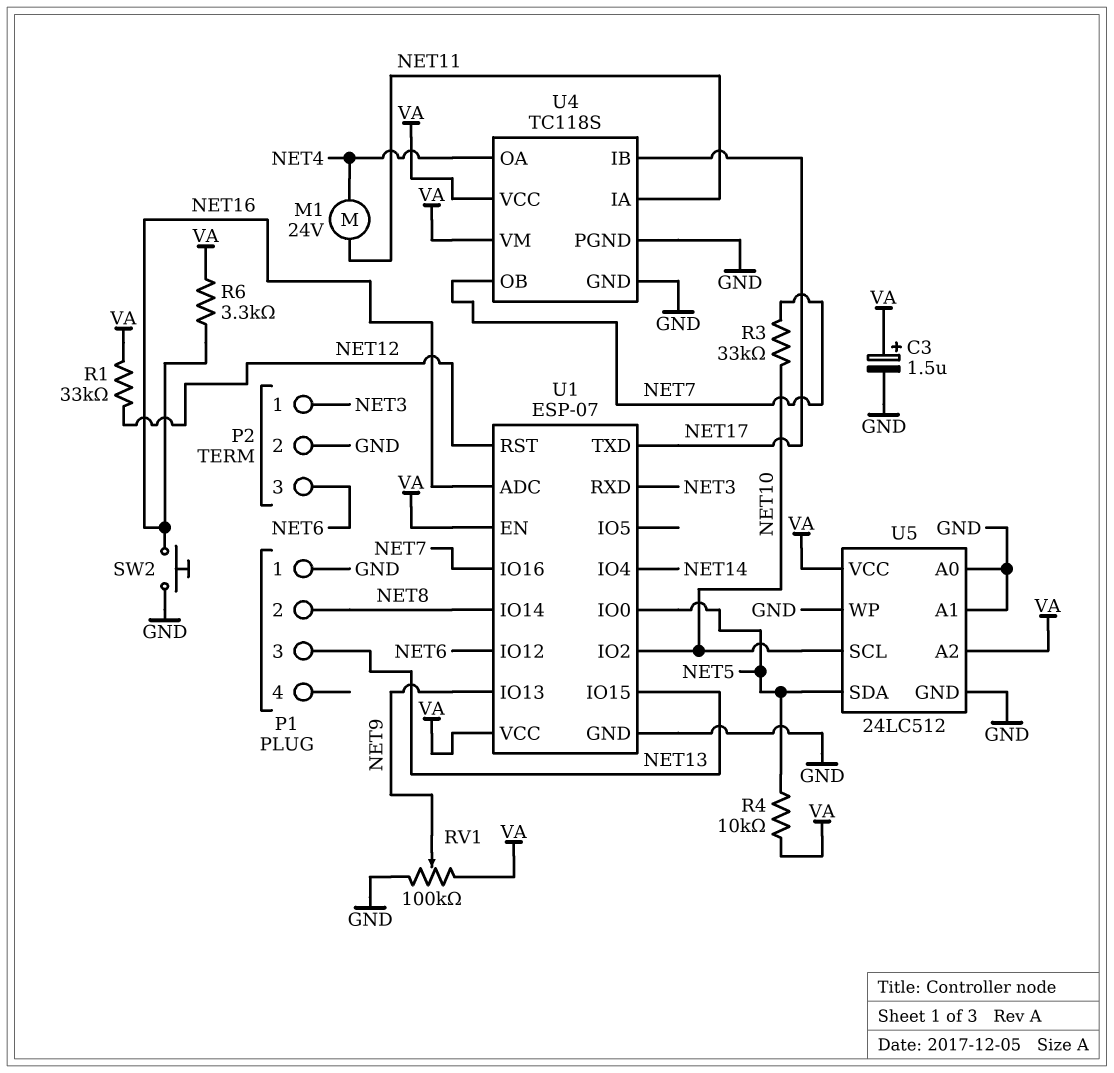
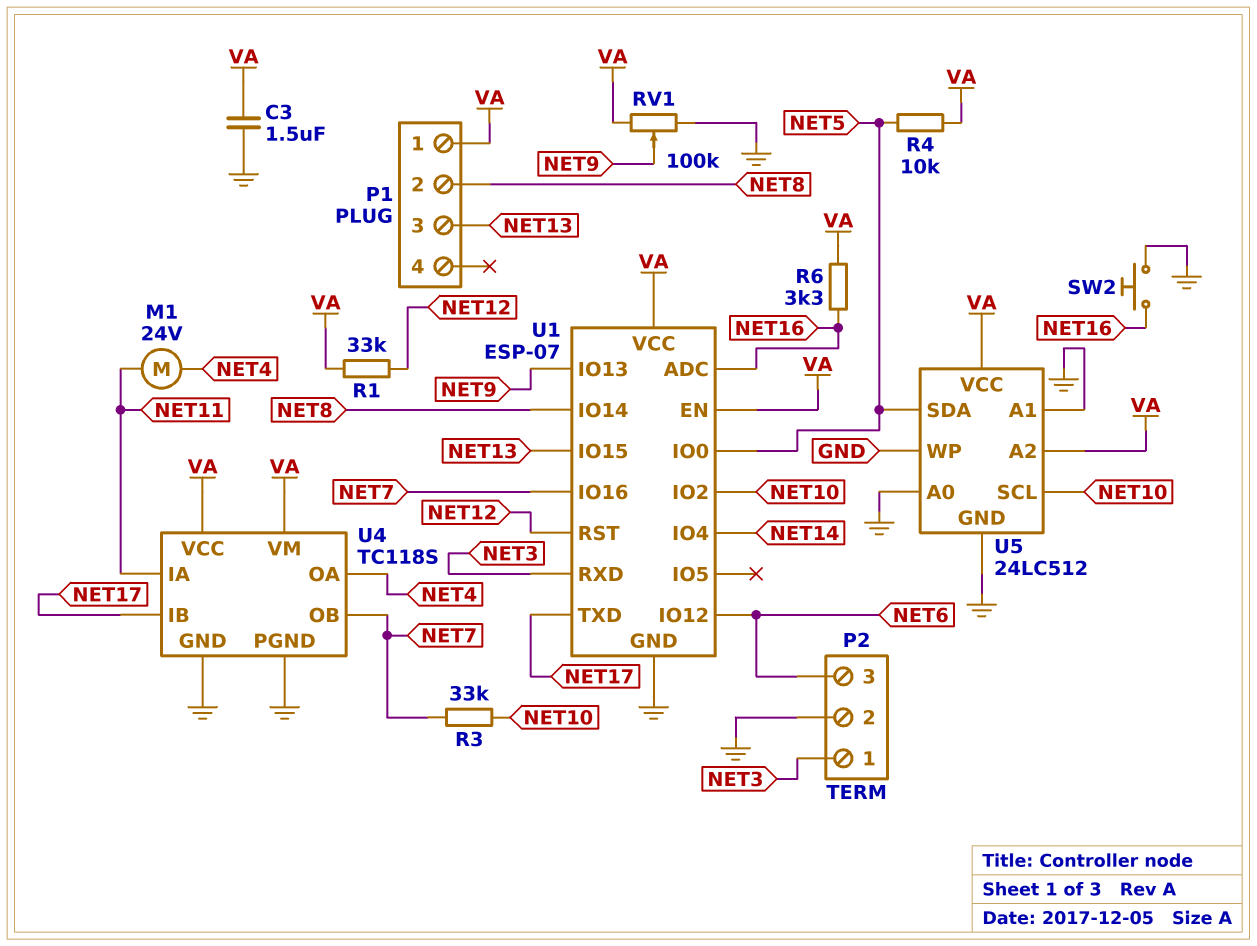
C3: 1.5uF (plus VA, minus GND) -> 1.5uF (GND, VA)
P1 pin 1: GND -> VA

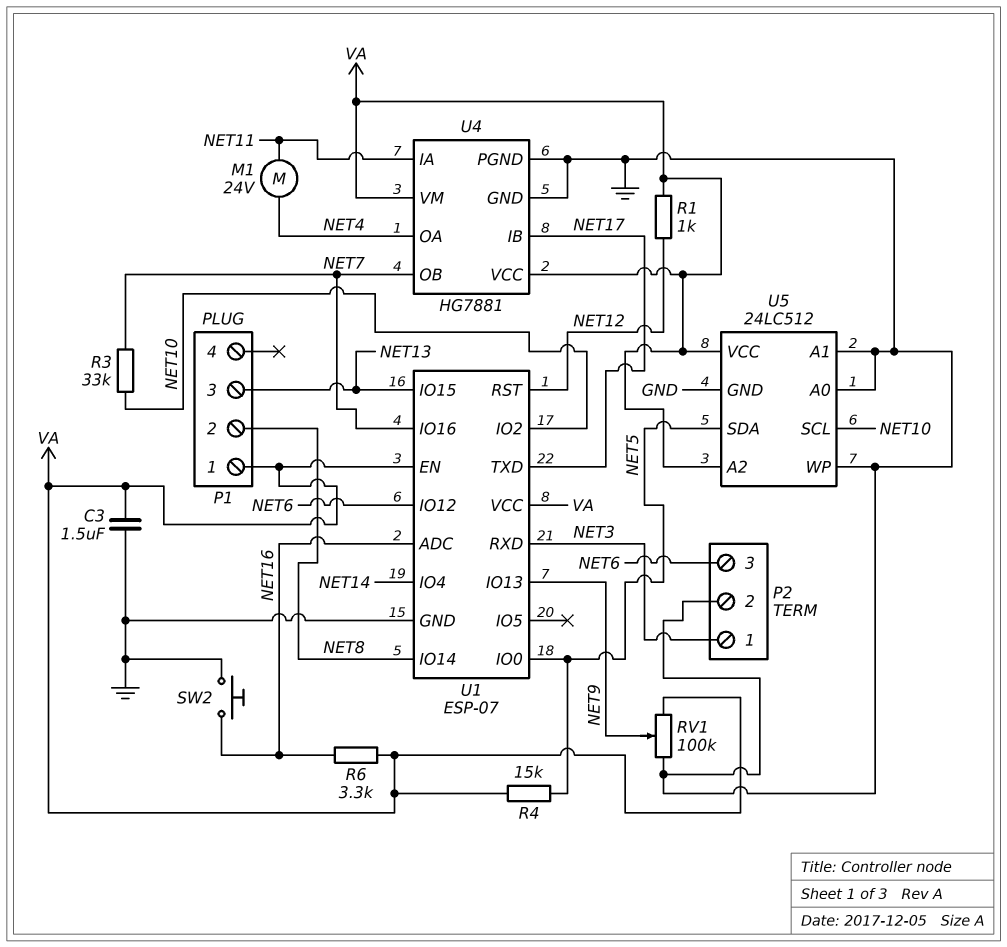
R1: 33k (NET12, VA) -> 1k (NET12, VA)
R4: 10k (NET5, VA) -> 15k (NET5, VA)
U4: TC118S -> HG7881

